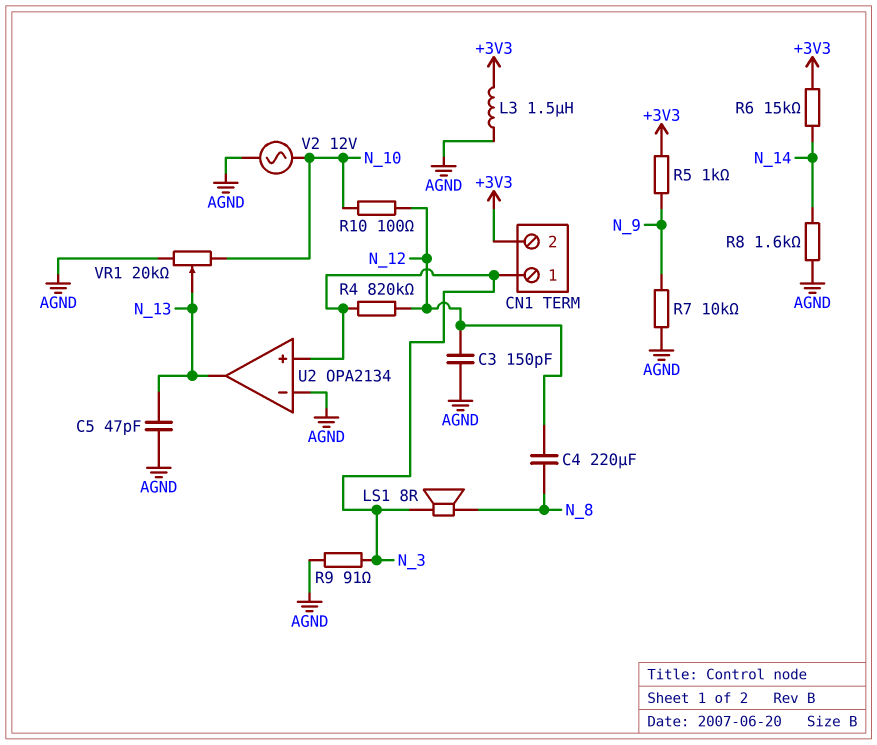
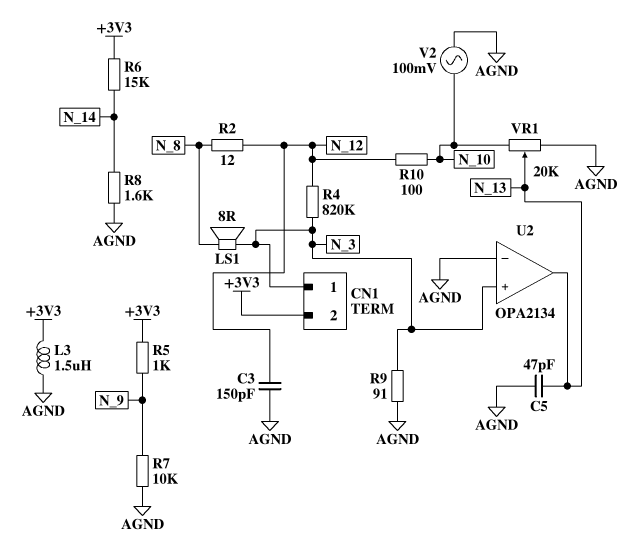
C4: 220uF (N_8, N_12) -> none
R2: none -> 12 (N_8, N_12)
V2: AC 12V (AGND, N_10) -> AC 100mV (AGND, N_10)

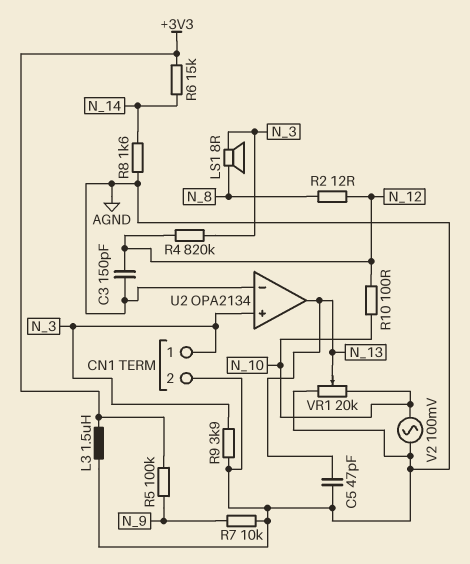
CN1 pin 2: +3V3 -> AGND
R5: 1k (+3V3, N_9) -> 100k (+3V3, N_9)
R9: 91 (AGND, N_3) -> 3.9k (AGND, N_3)

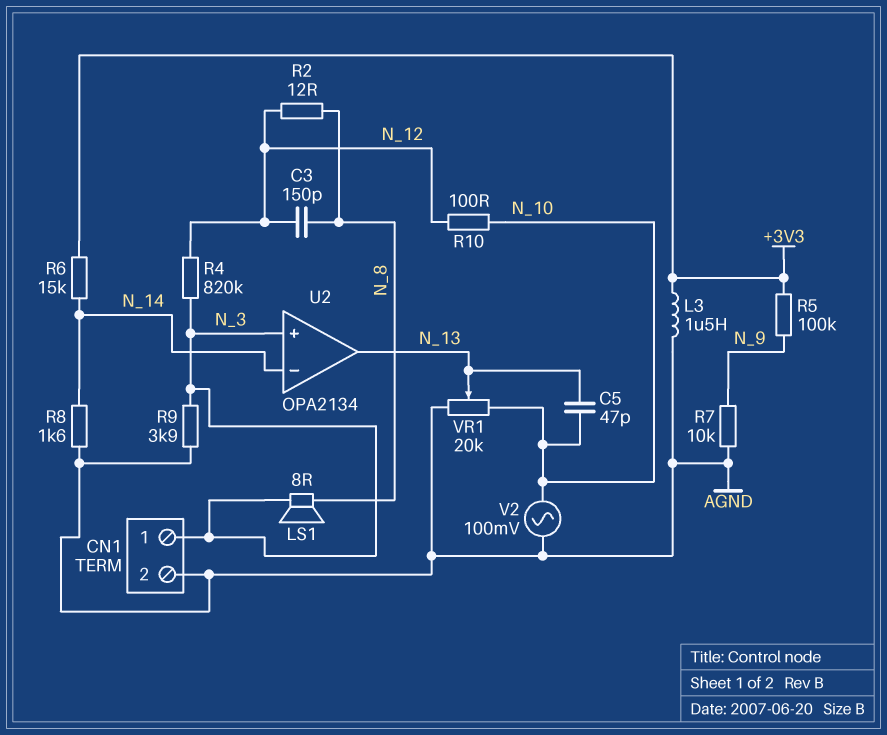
C3: 150pF (AGND, N_12) -> 150pF (N_8, N_12)
C5: 47pF (AGND, N_13) -> 47pF (N_10, N_13)
U2 pin in-: AGND -> N_14

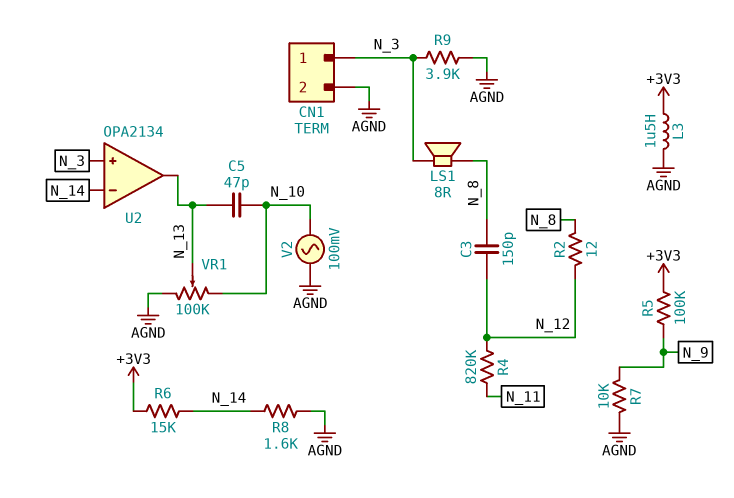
R4: 820k (N_3, N_12) -> 820k (N_11, N_12)
R10: 100 (N_10, N_12) -> none
VR1: 20k (AGND, N_10, wiper N_13) -> 100k (AGND, N_10, wiper N_13)

